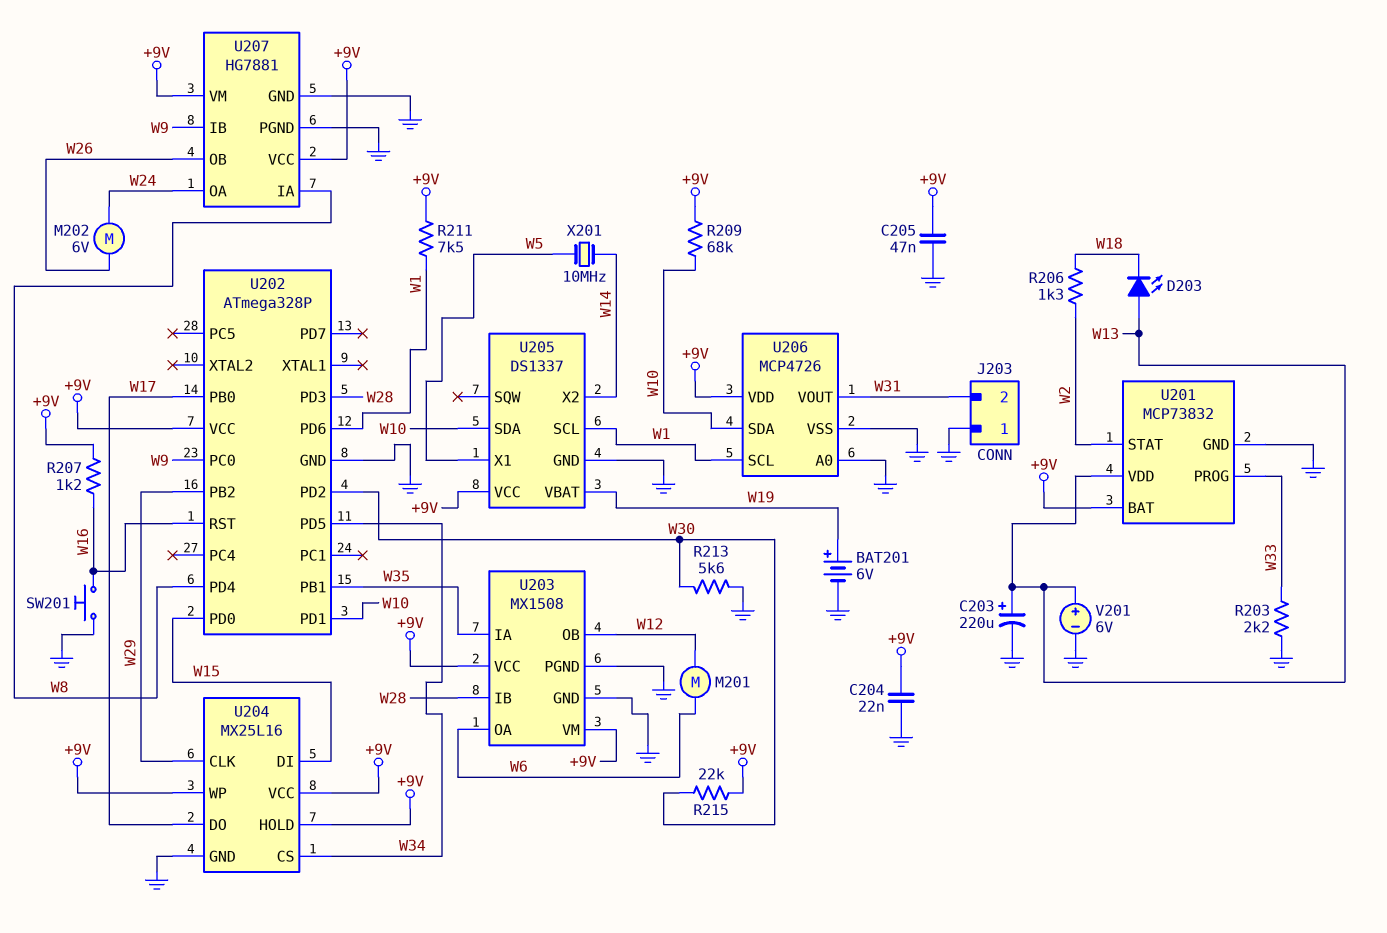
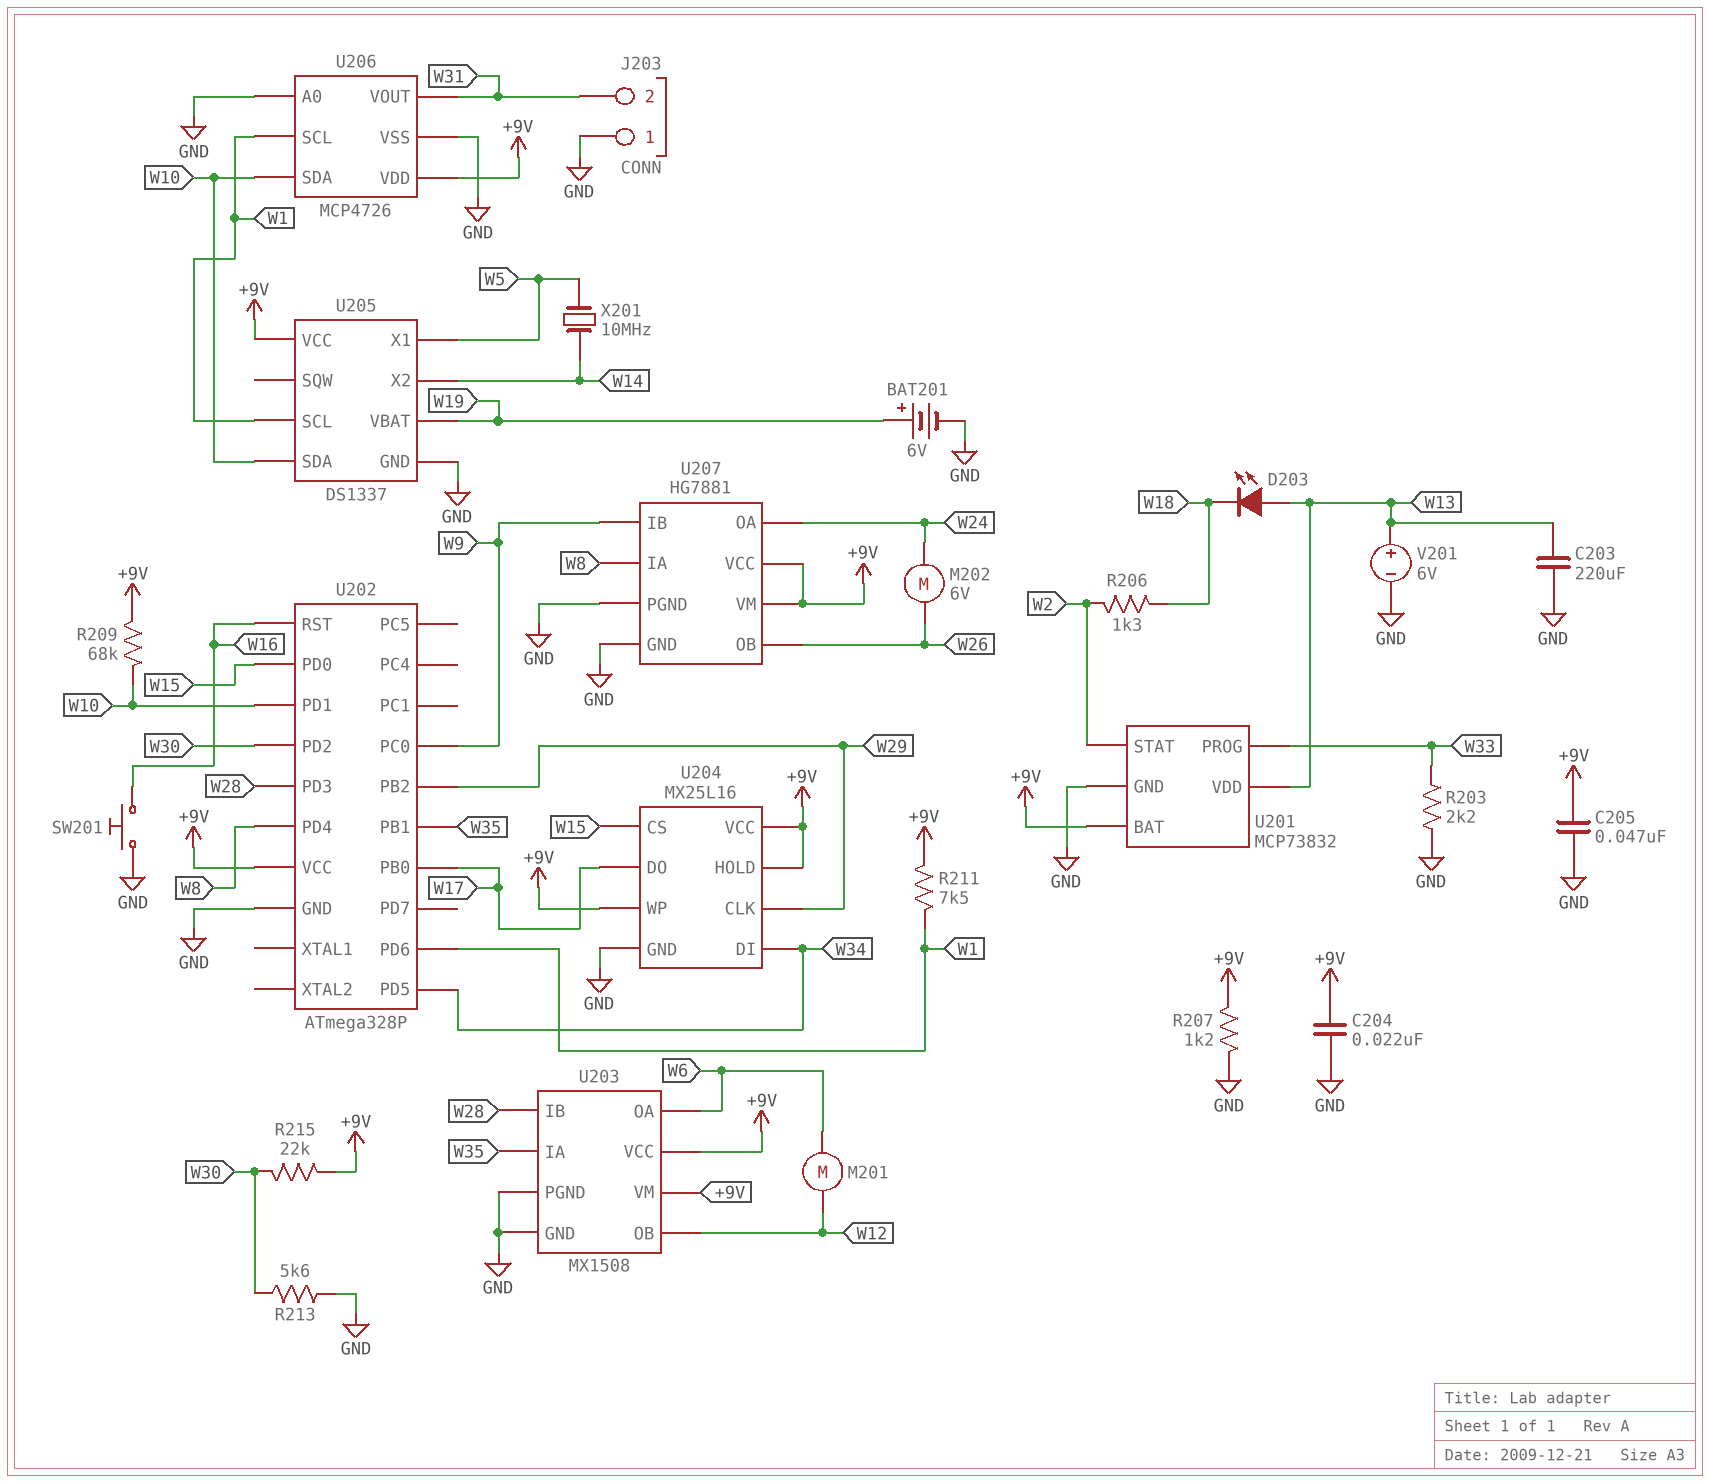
C203: 220uF (plus W13, minus GND) -> 220uF (GND, W13)
R207: 1.2k (+9V, W16) -> 1.2k (+9V, GND)
U204 pin CS: W34 -> W15
U204 pin DI: W15 -> W34

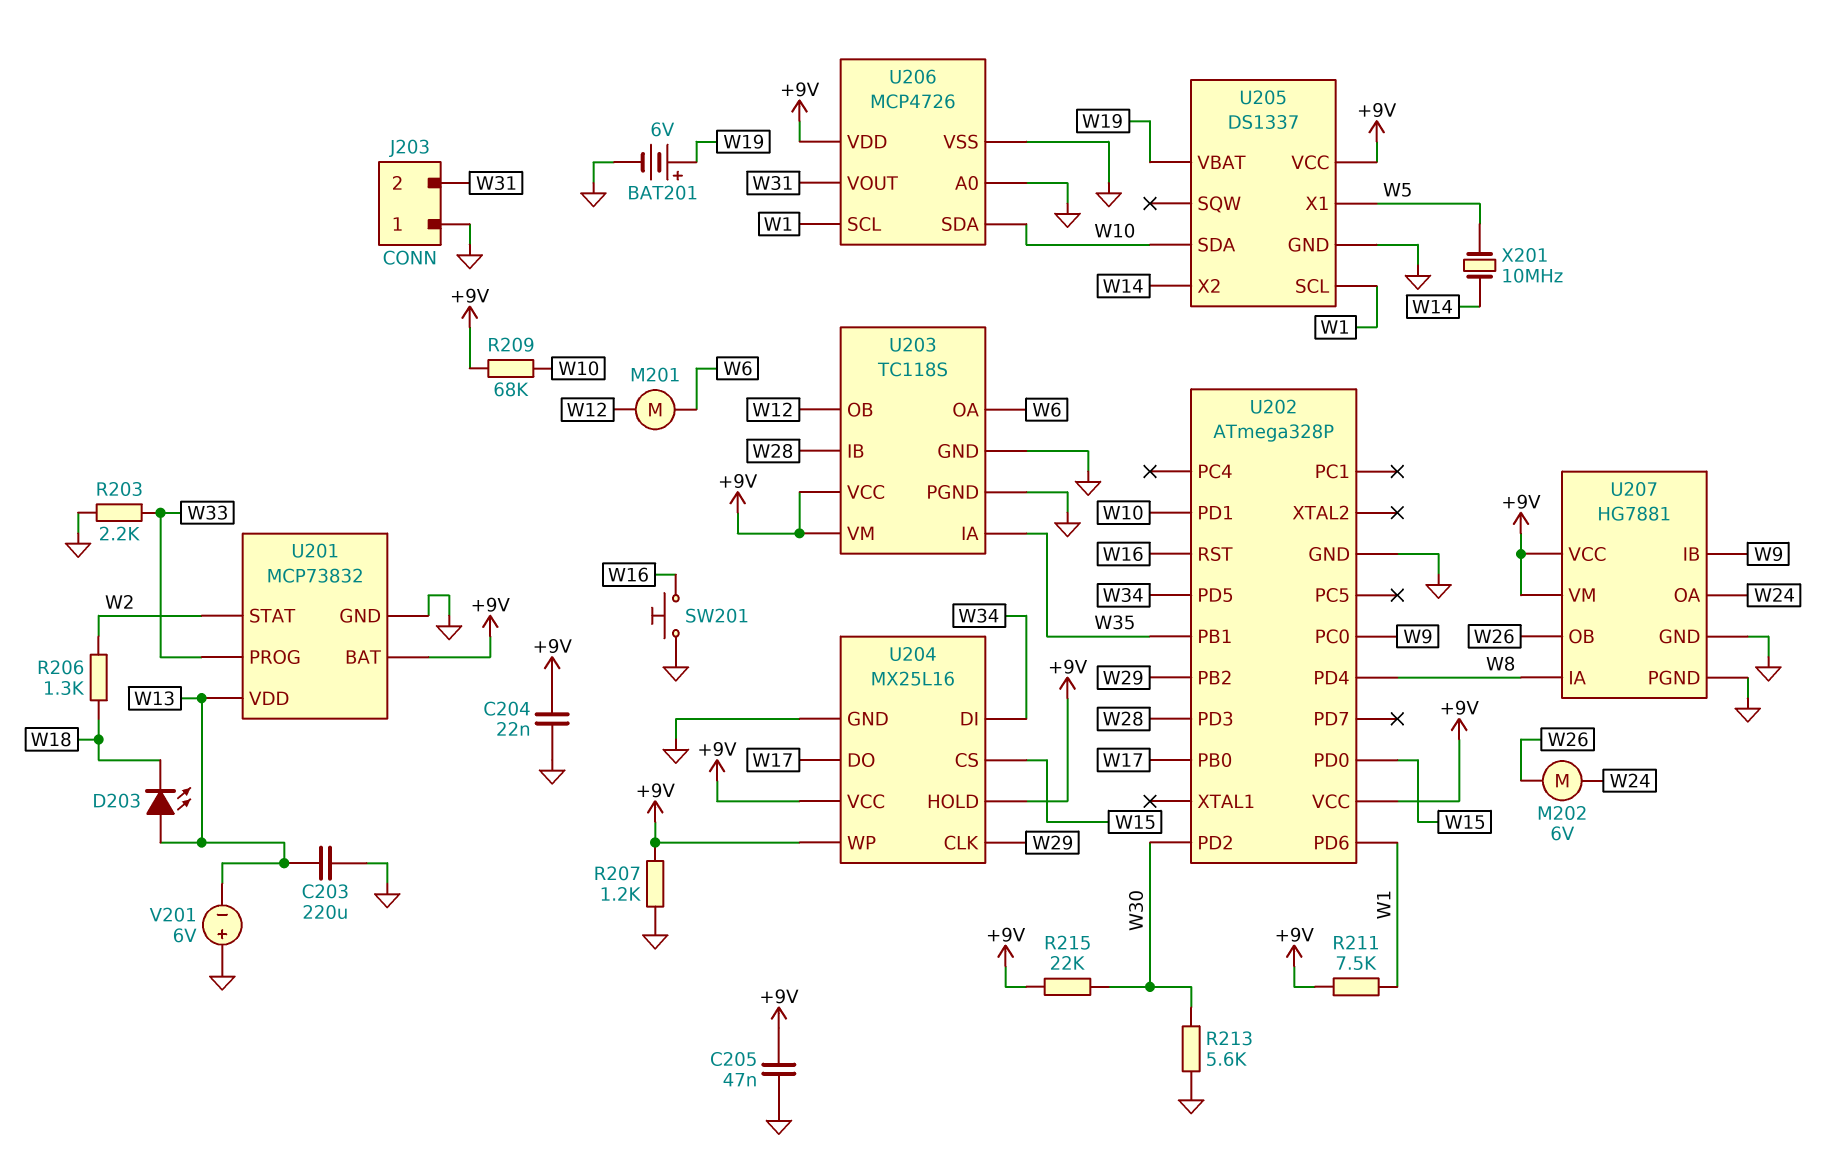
U203: MX1508 -> TC118S
V201: 6V (plus W13, minus GND) -> 6V (plus GND, minus W13)

